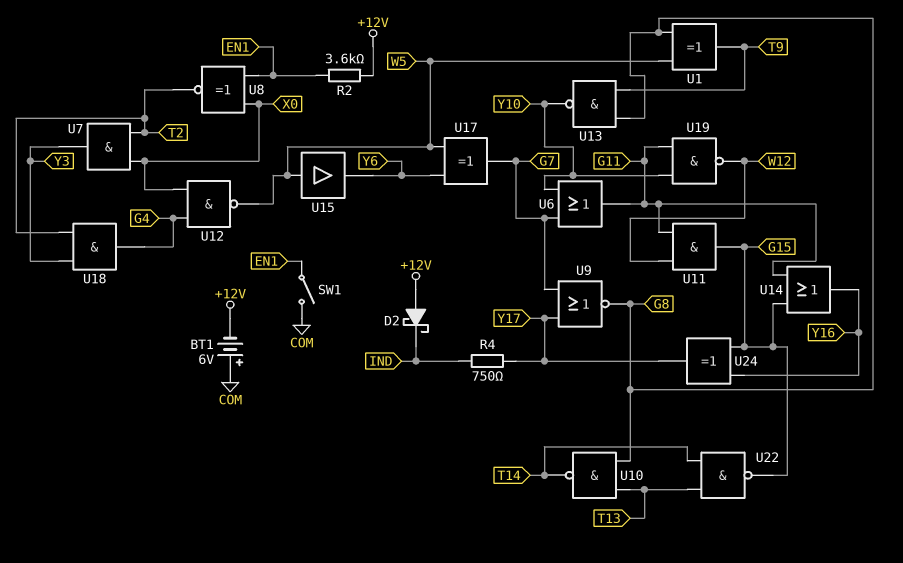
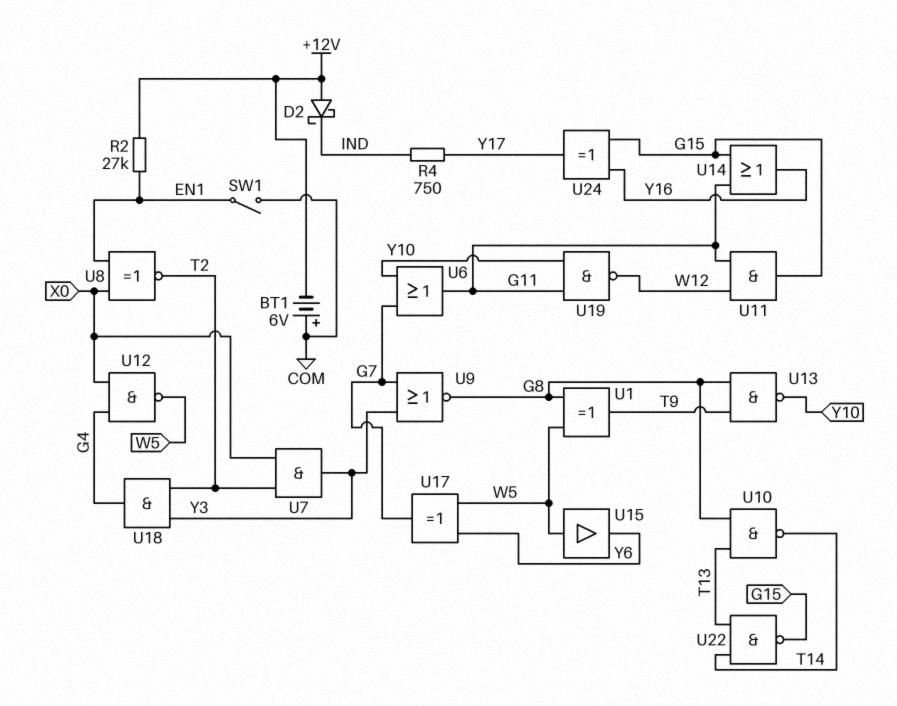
R2: 3.6k (+12V, EN1) -> 27k (+12V, EN1)
U9: NOR (in G7, in Y17, out G8) -> NOR (in G7, in Y3, out G8)

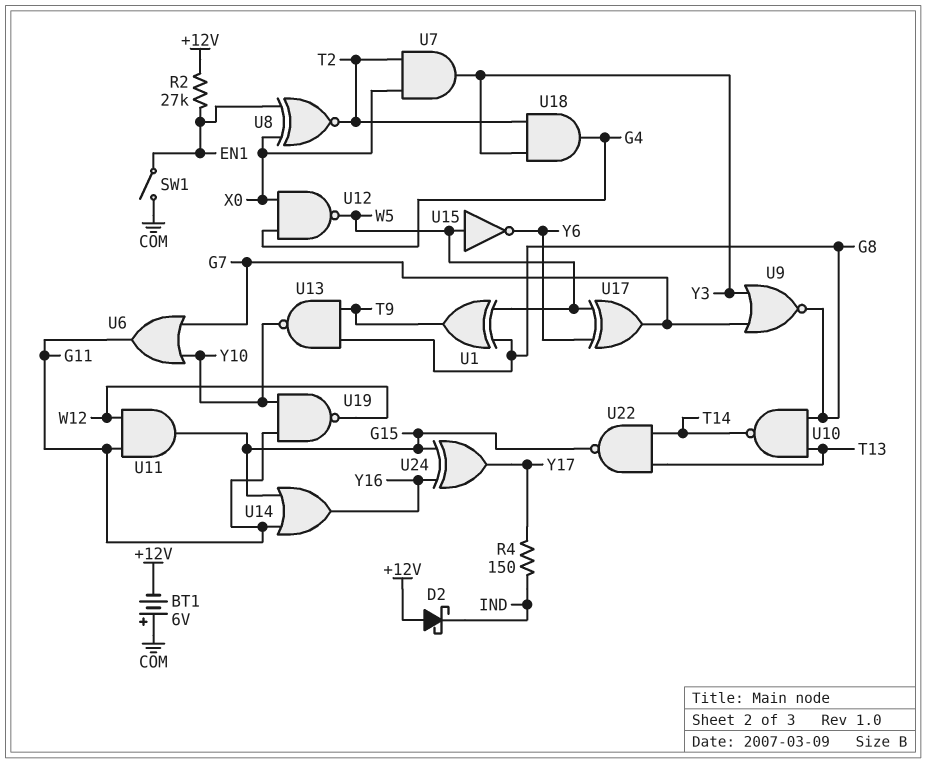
R4: 750 (IND, Y17) -> 150 (IND, Y17)
U15: buffer (in W5, out Y6) -> NOT (in W5, out Y6)

